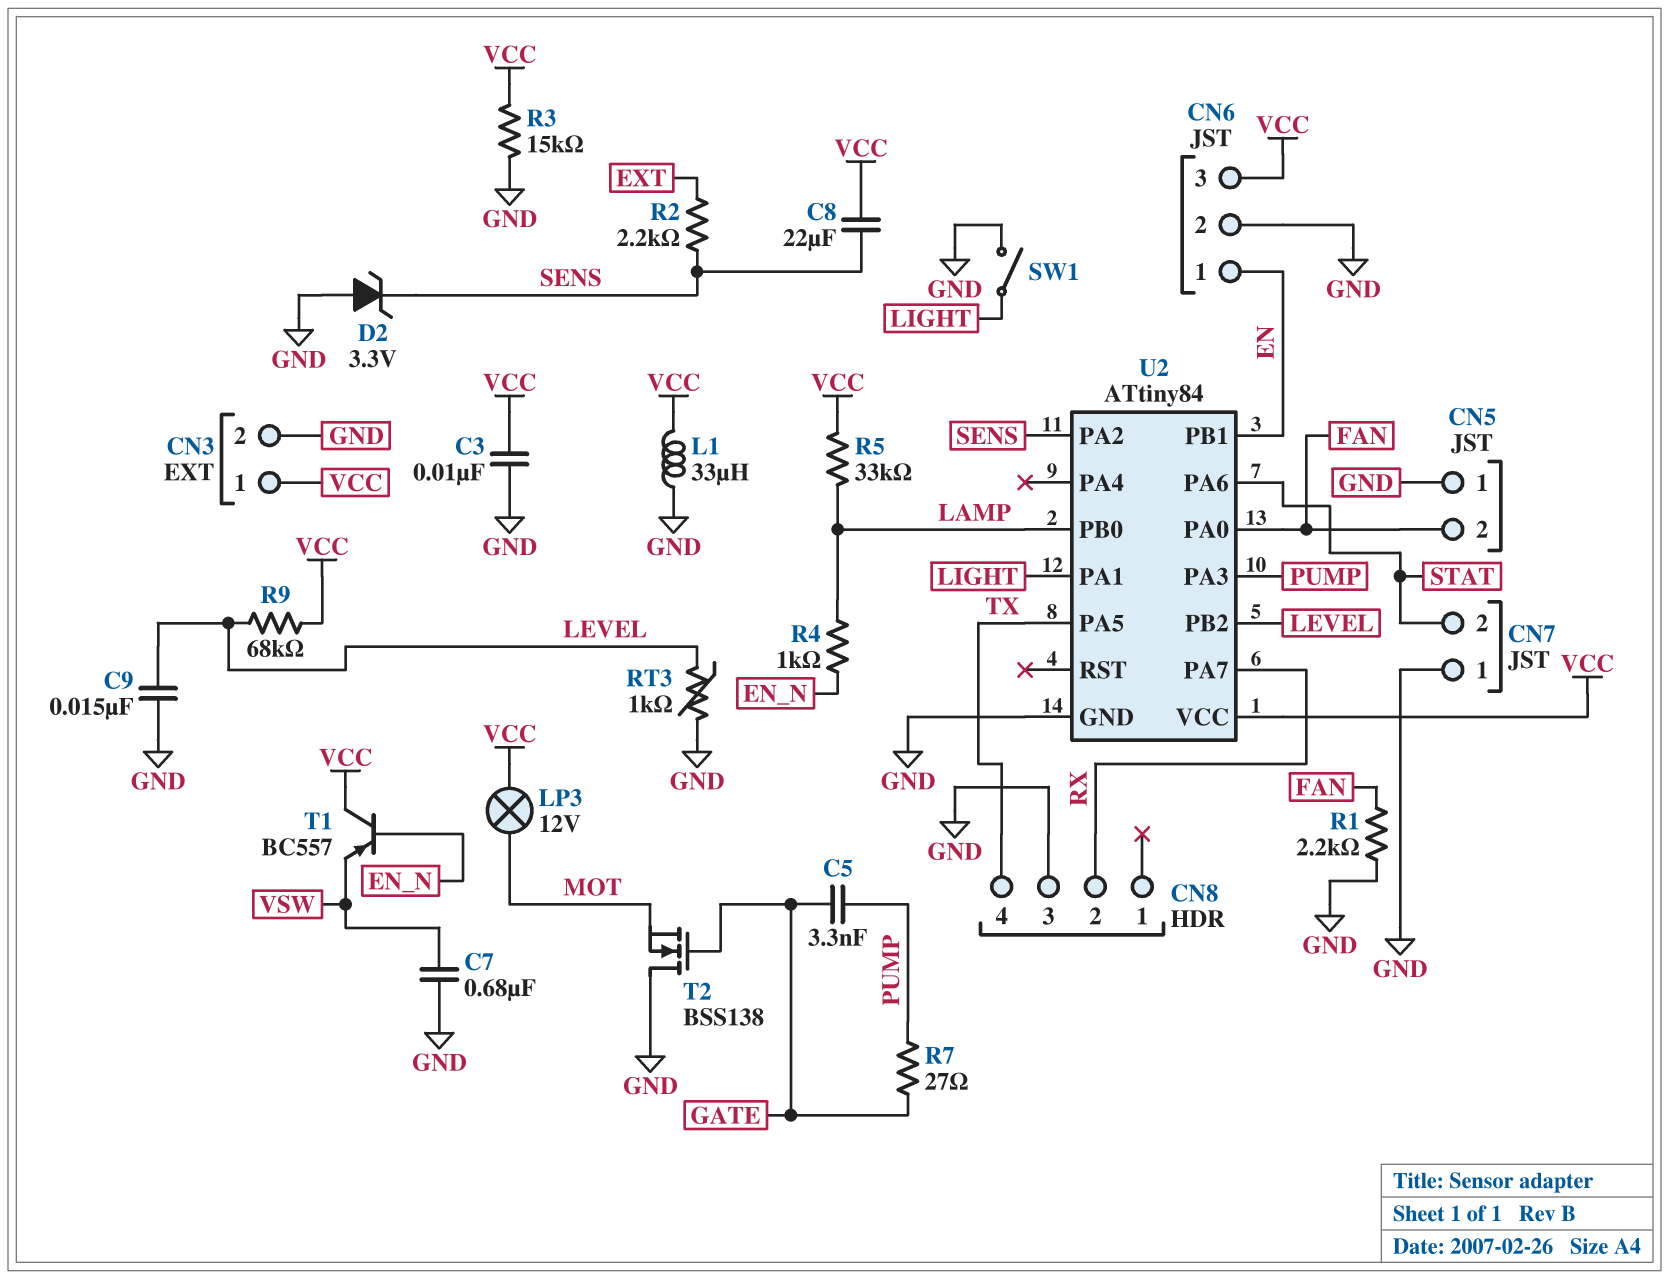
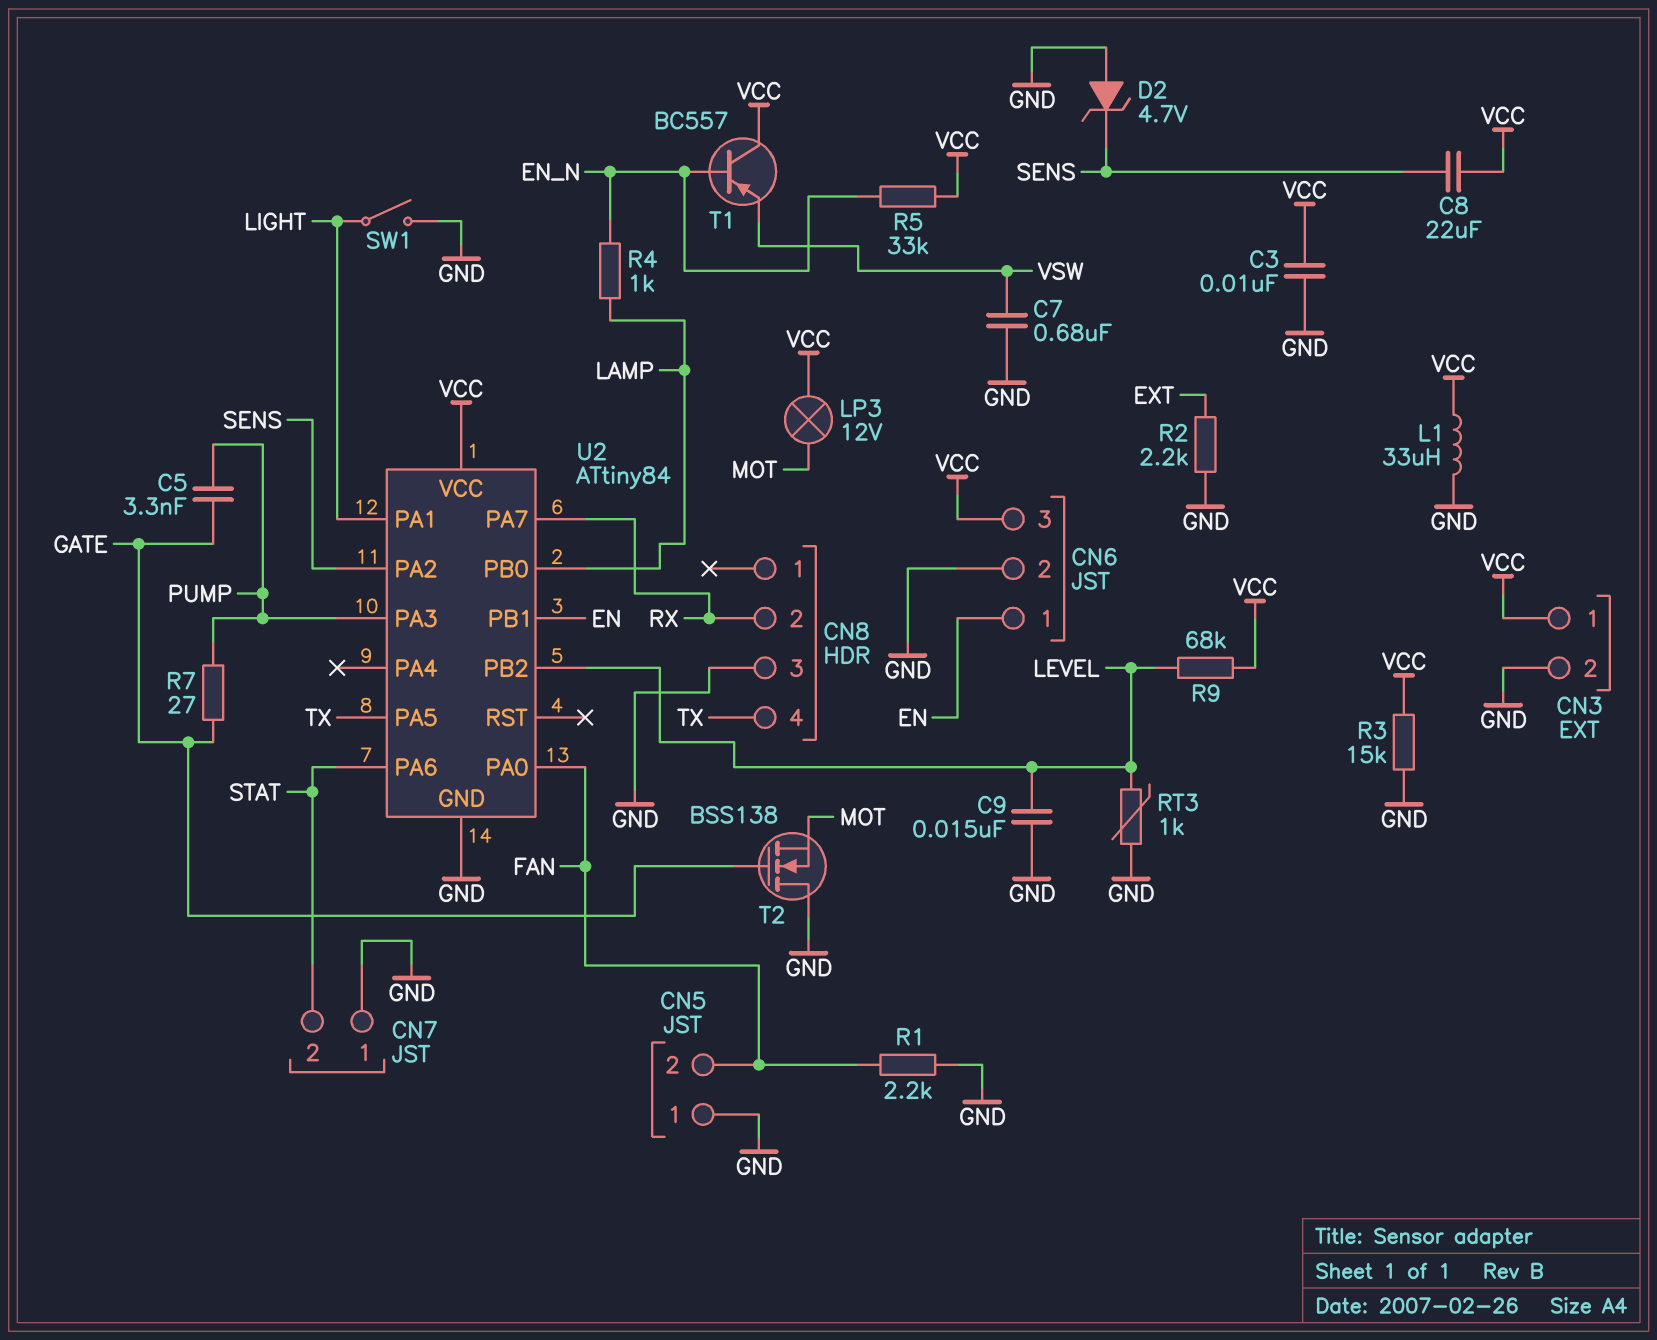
D2: zener 3.3V (A GND, K SENS) -> zener 4.7V (A GND, K SENS)
R2: 2.2k (EXT, SENS) -> 2.2k (EXT, GND)
R5: 33k (LAMP, VCC) -> 33k (EN_N, VCC)

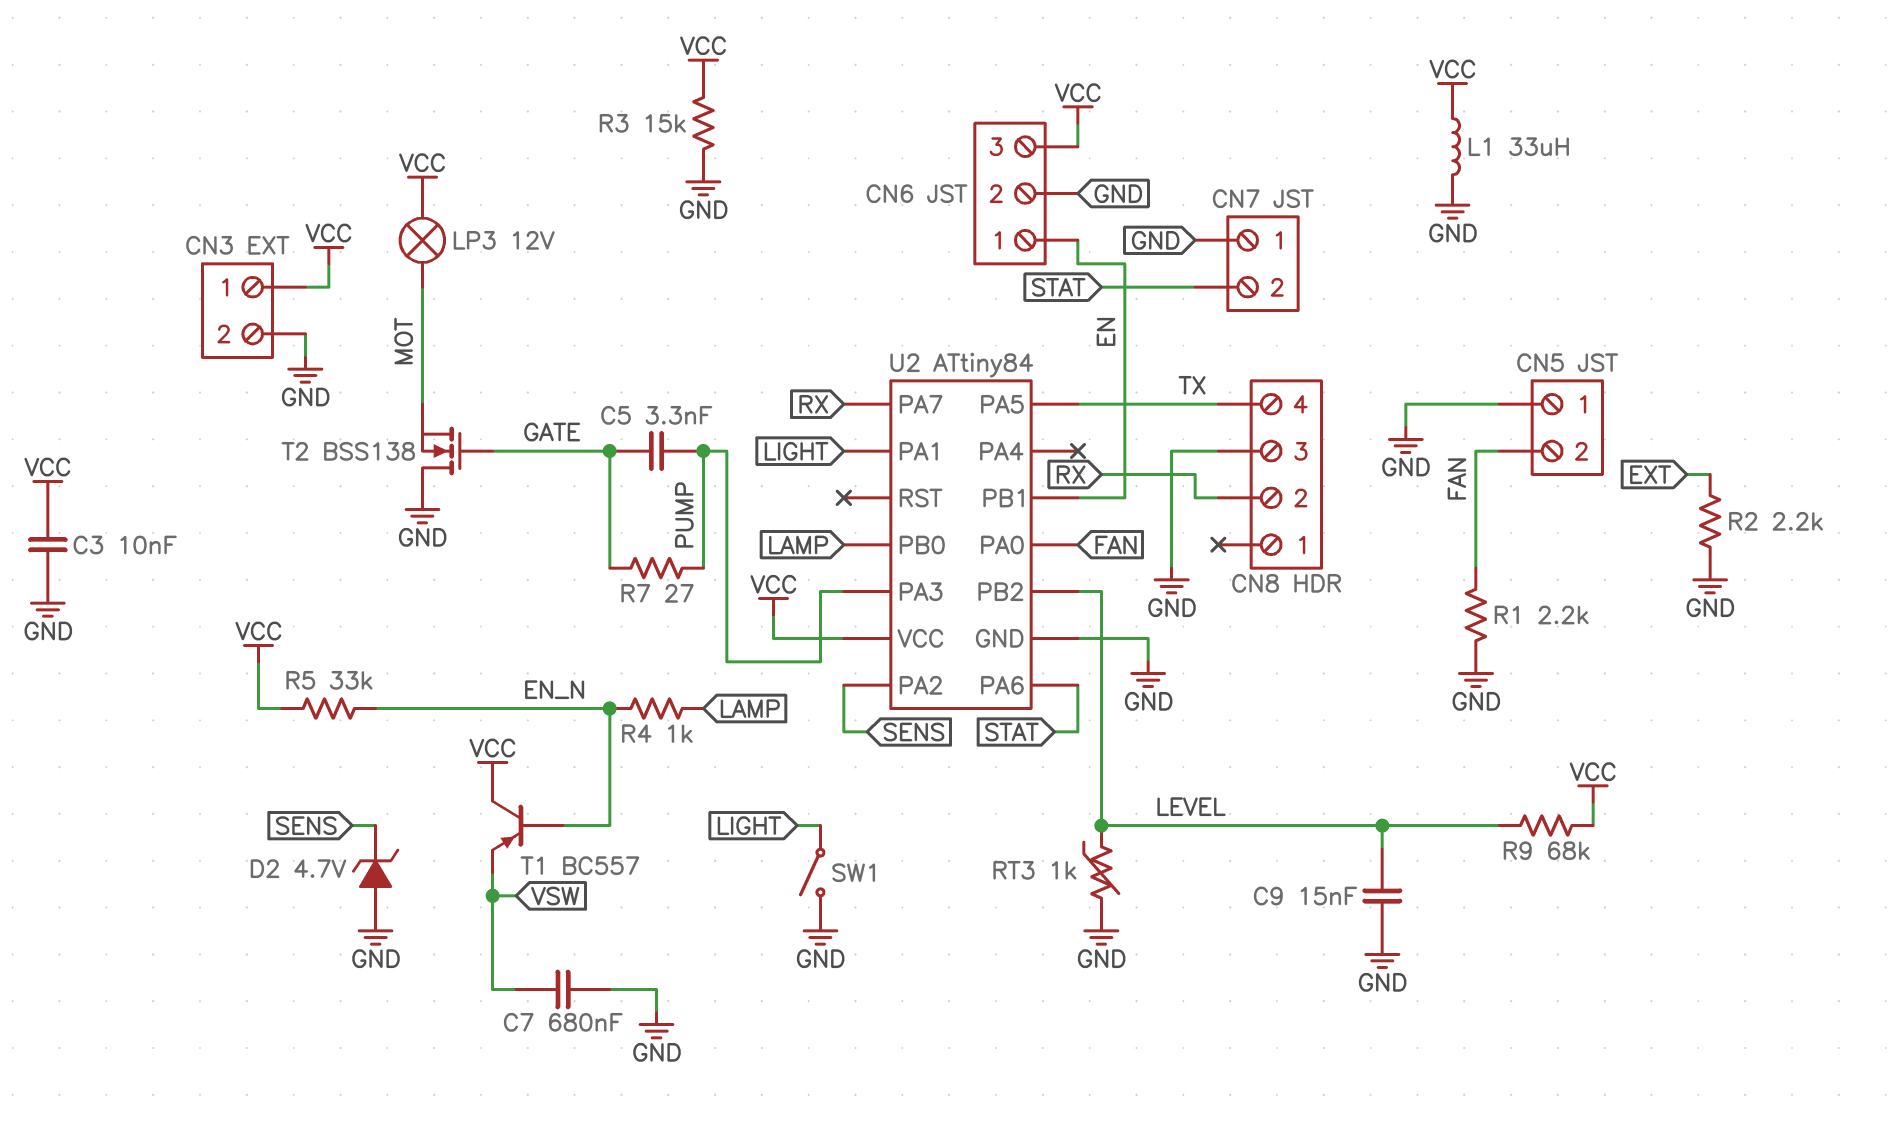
C8: 22uF (SENS, VCC) -> none

